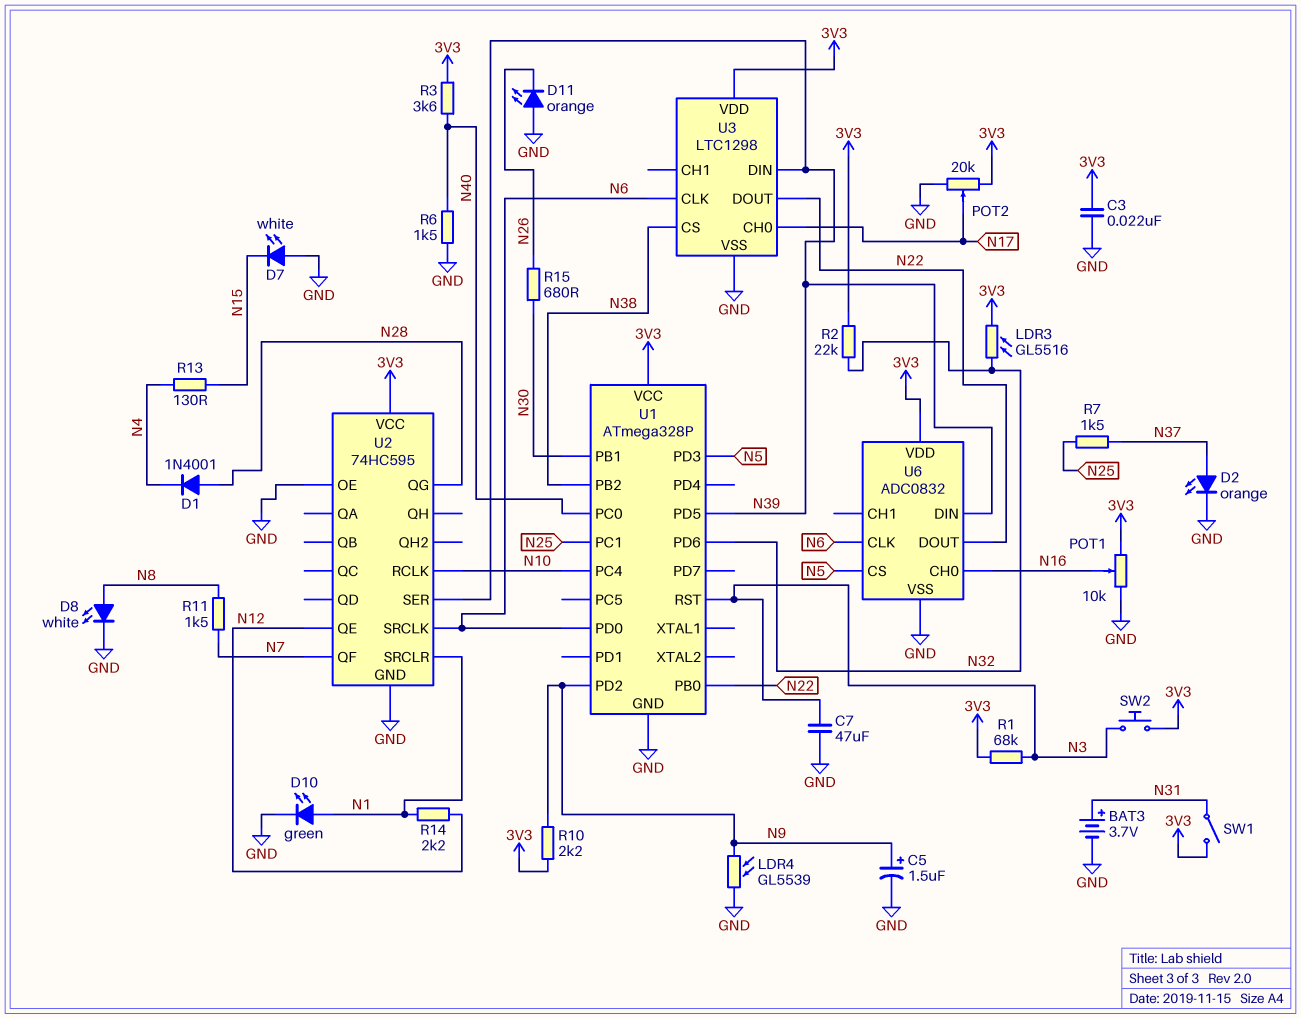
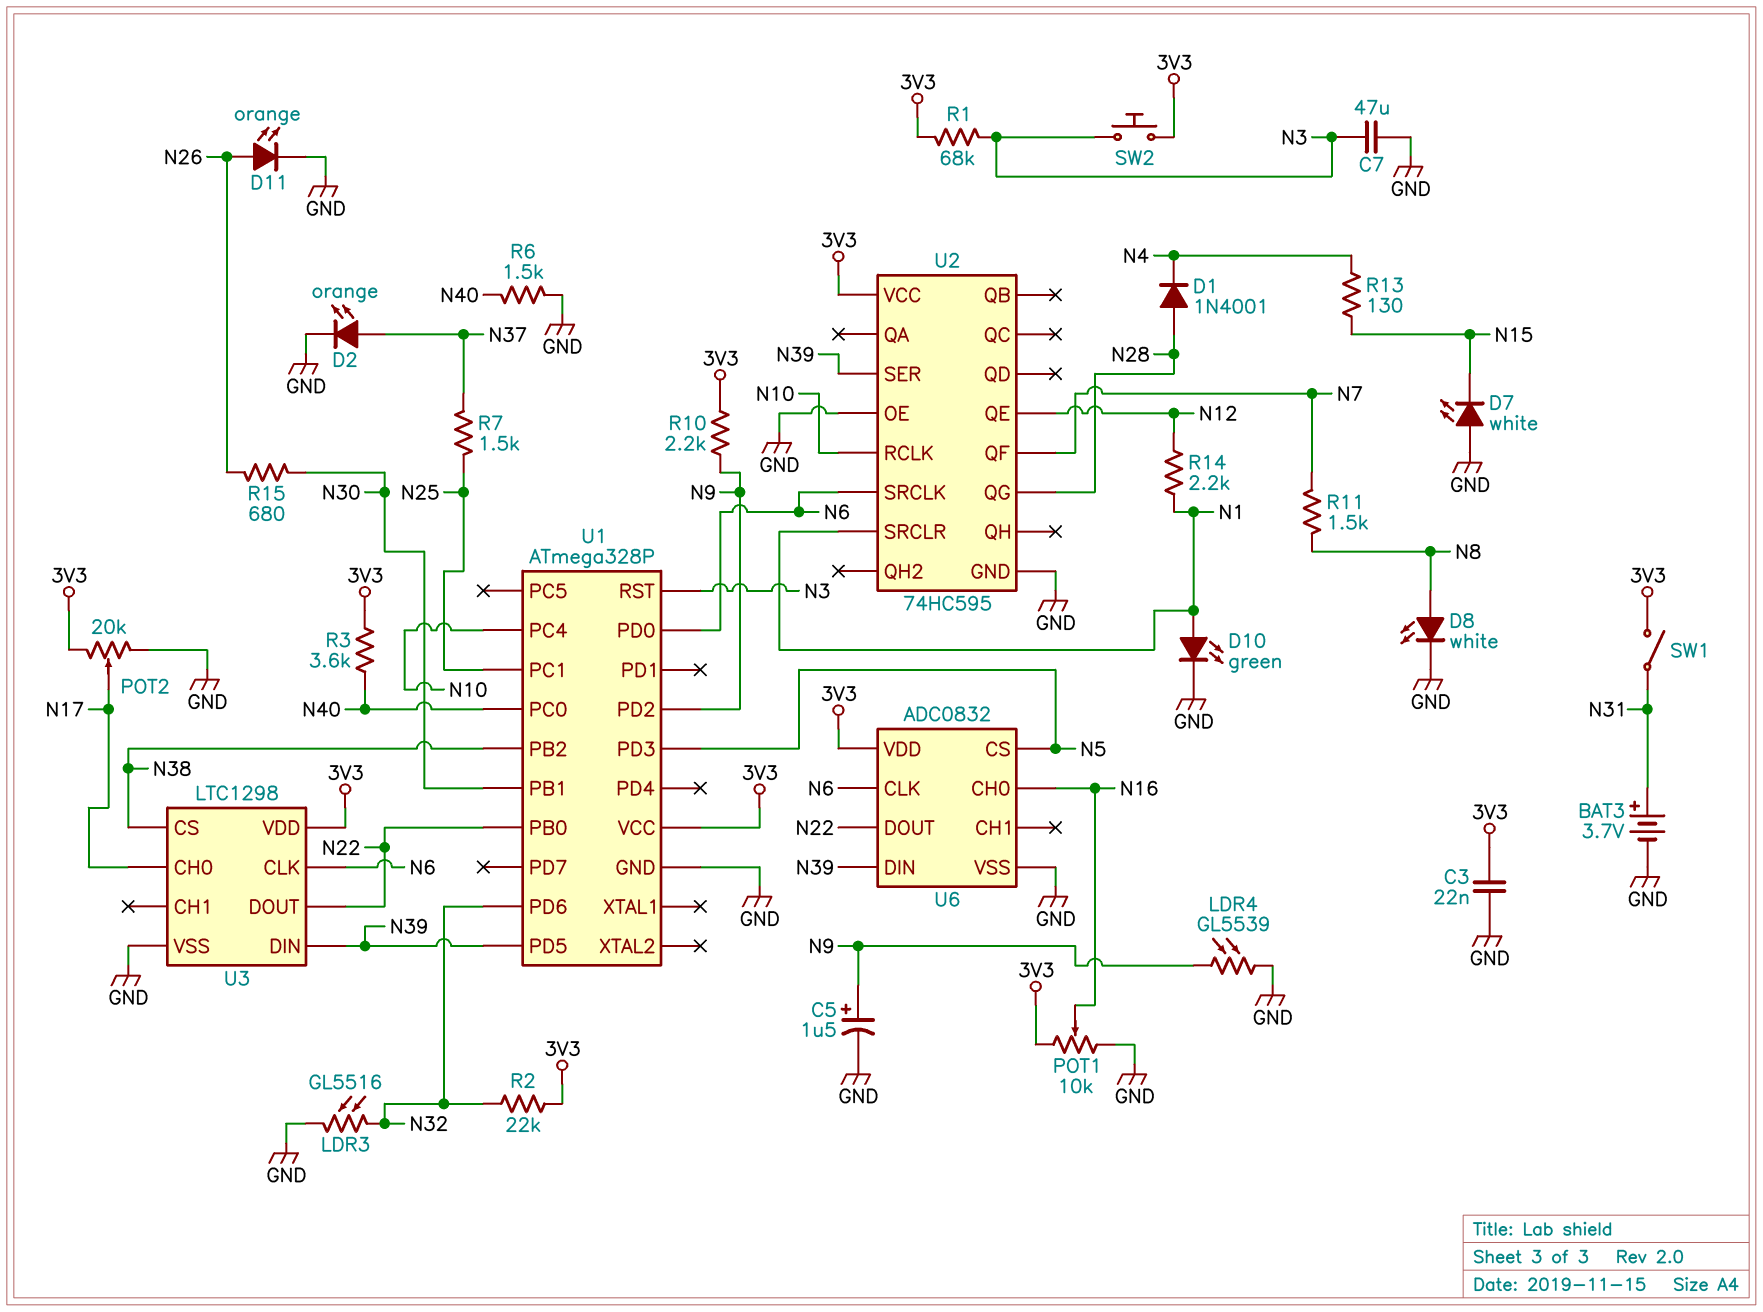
D11: LED orange (A GND, K N26) -> LED orange (A N26, K GND)
LDR3: GL5516 (3V3, N32) -> GL5516 (GND, N32)

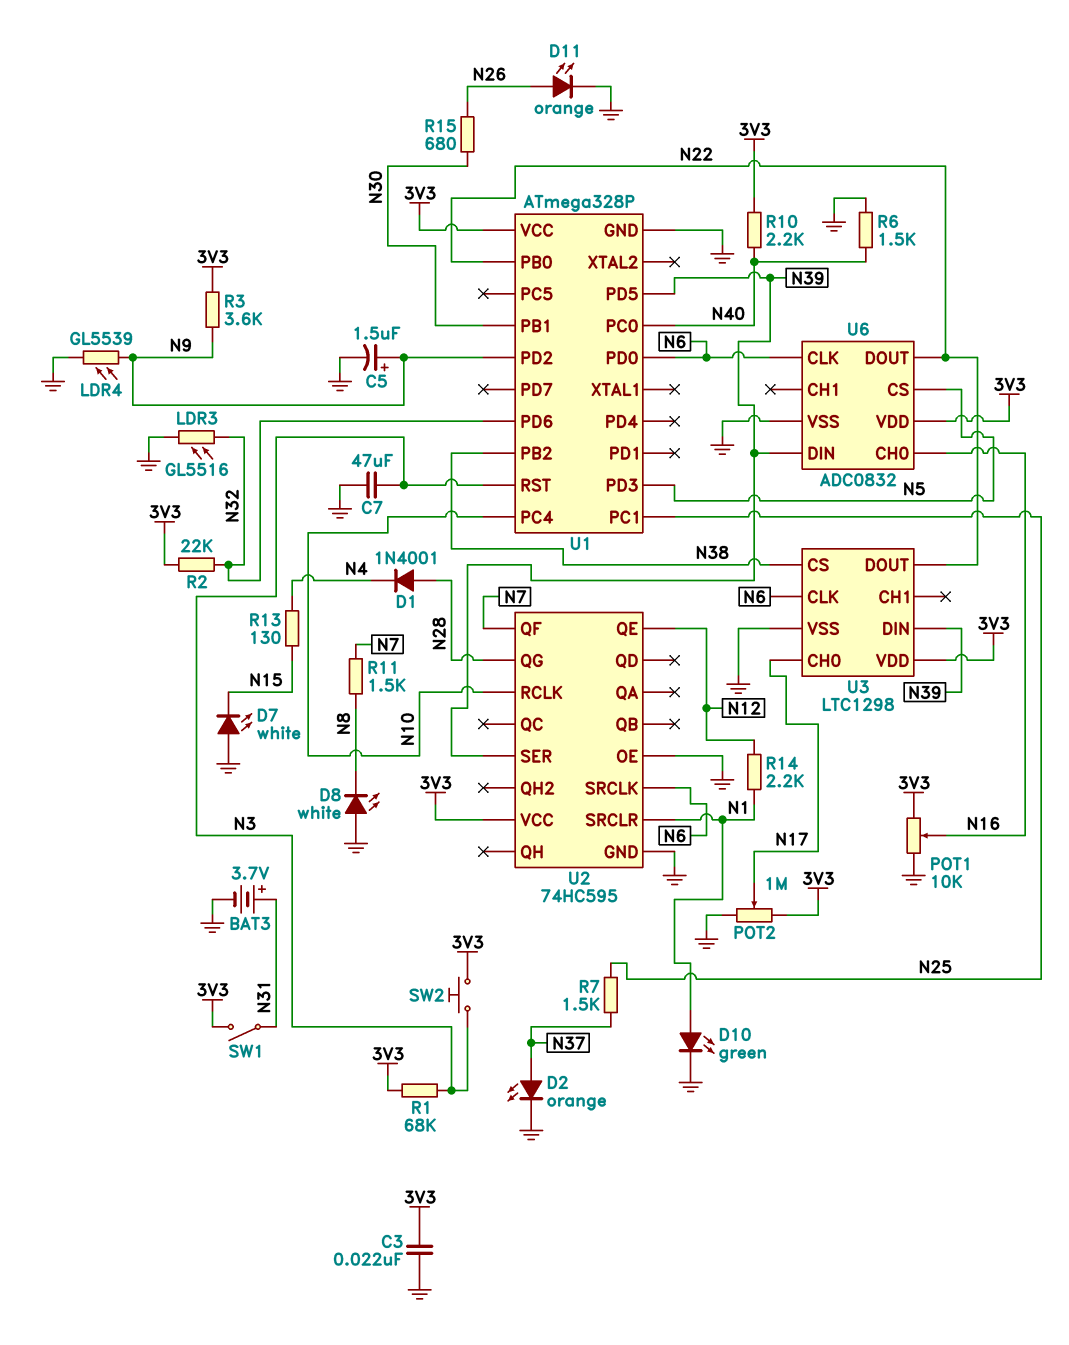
D8: LED white (A N8, K GND) -> LED white (A GND, K N8)
POT2: 20k (3V3, GND, wiper N17) -> 1M (3V3, GND, wiper N17)
R3: 3.6k (3V3, N40) -> 3.6k (3V3, N9)
R10: 2.2k (3V3, N9) -> 2.2k (3V3, N40)

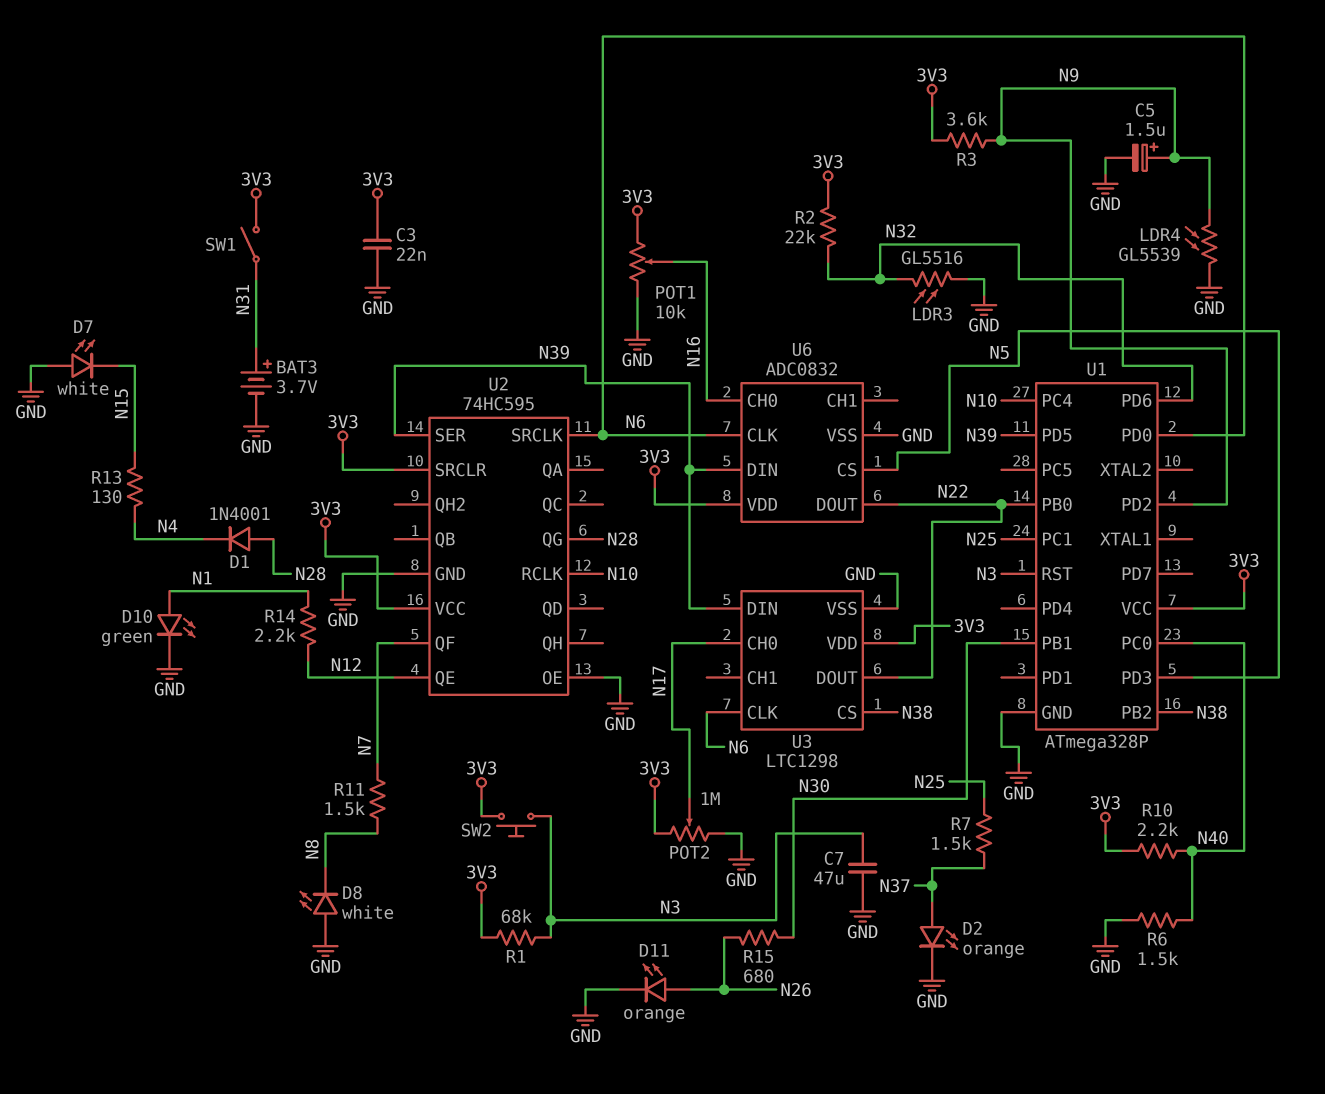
U2 pin SRCLR: N1 -> 3V3

